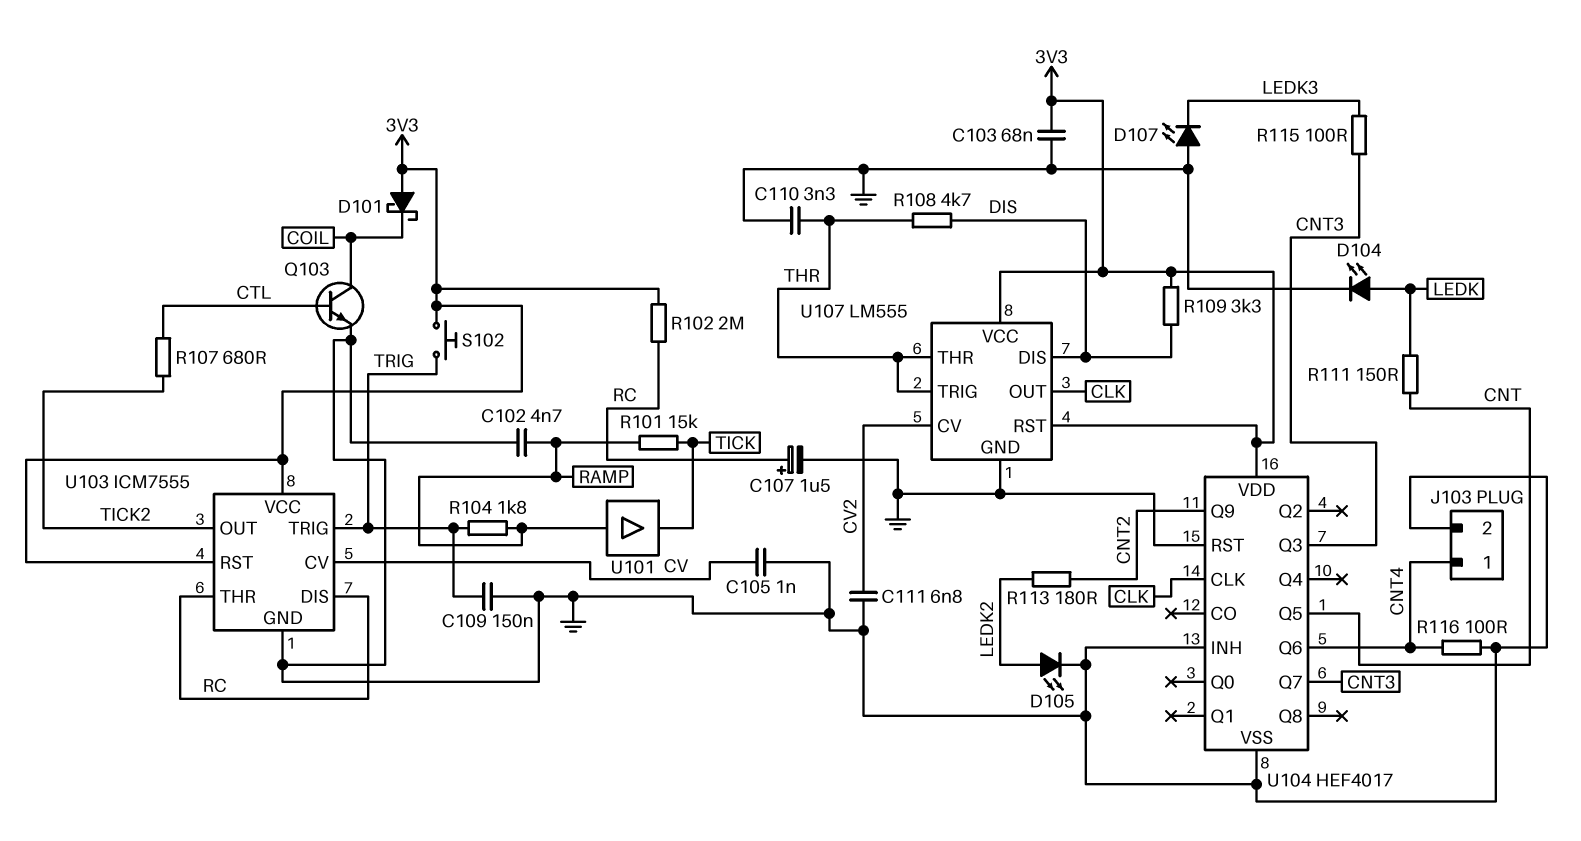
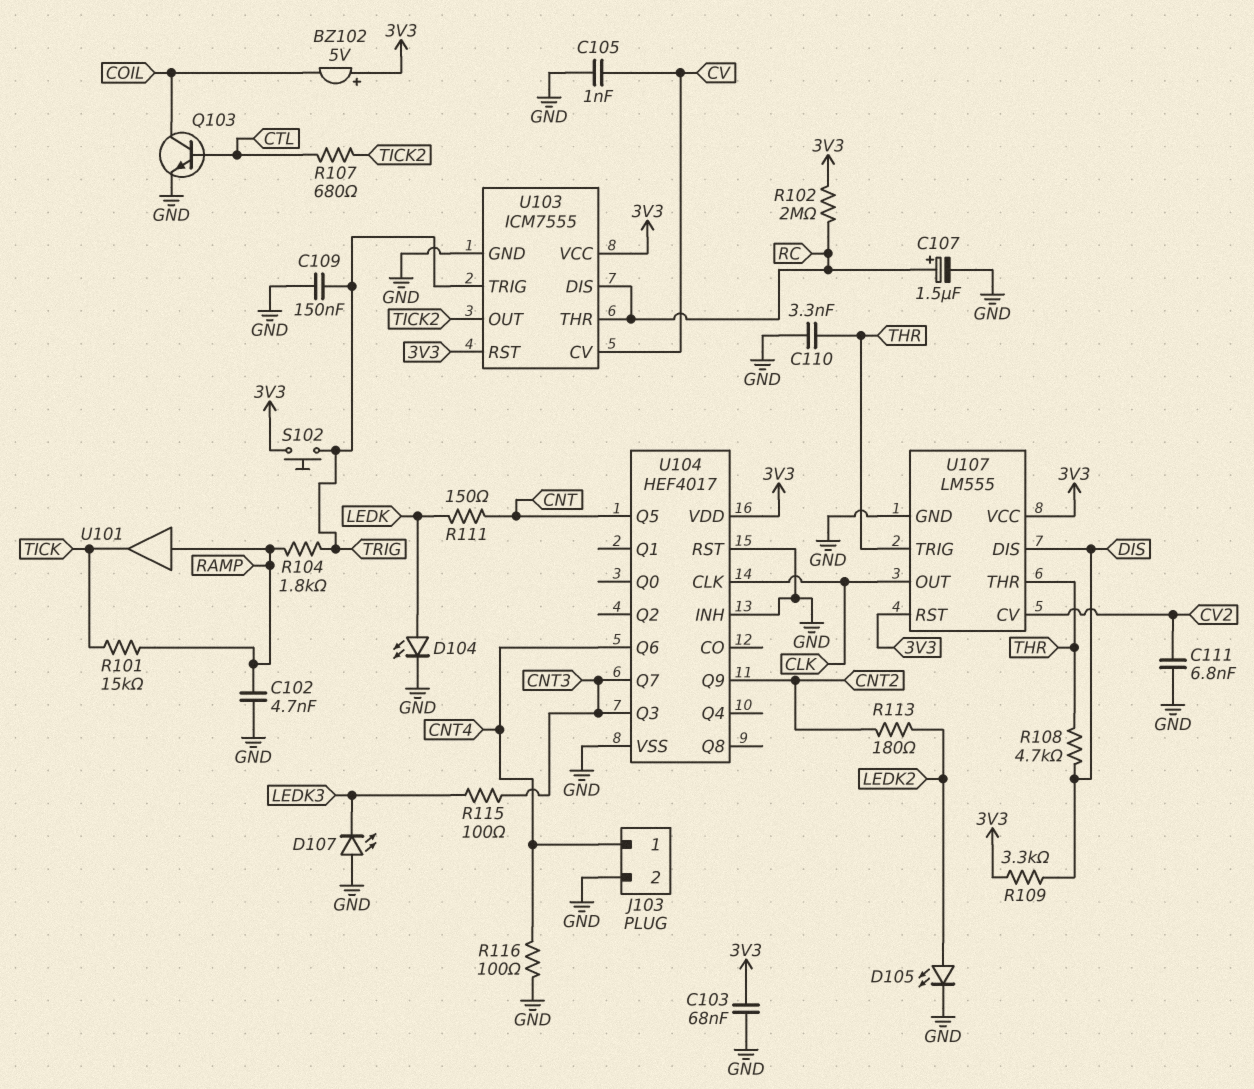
BZ102: none -> buzzer 5V (plus 3V3, minus COIL)
D101: schottky (A 3V3, K COIL) -> none

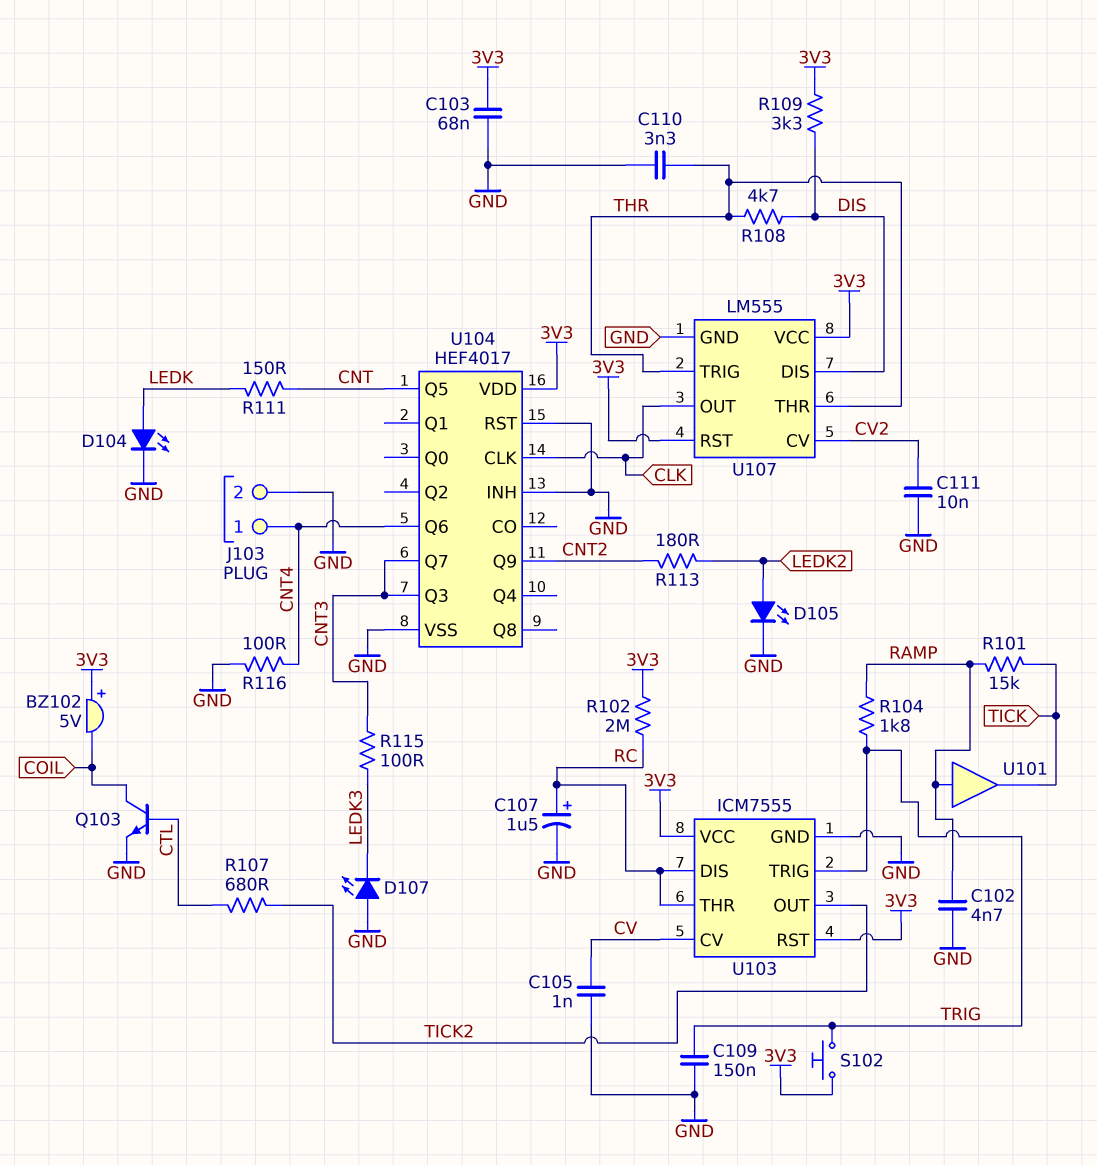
C111: 6.8nF (CV2, GND) -> 10nF (CV2, GND)

